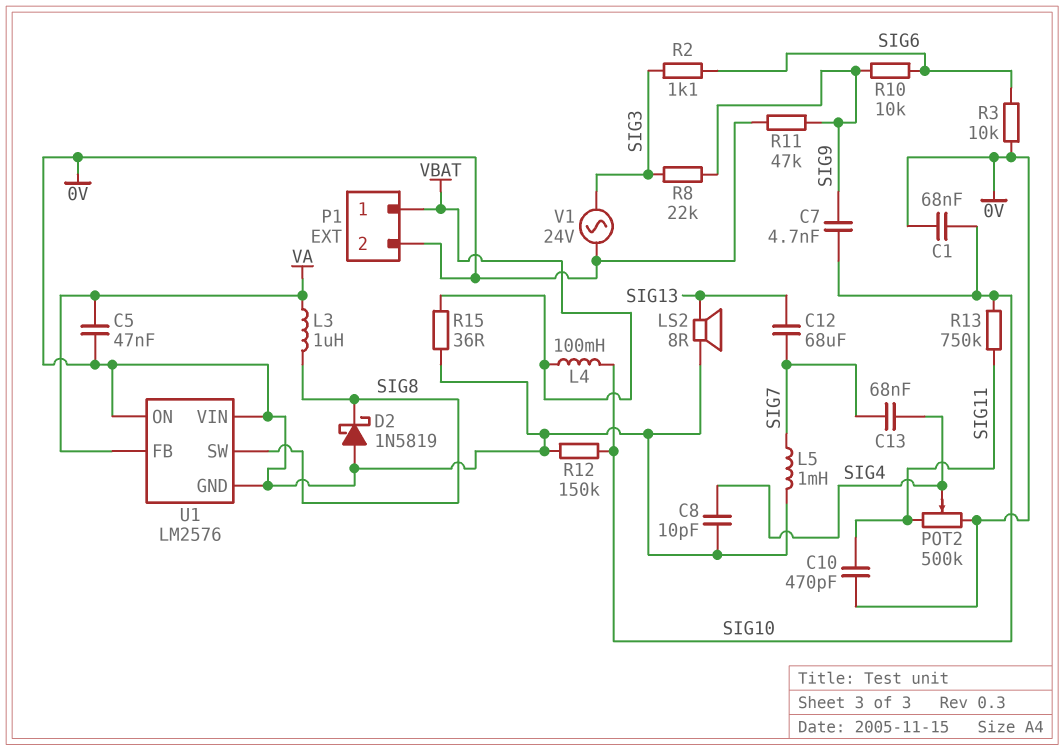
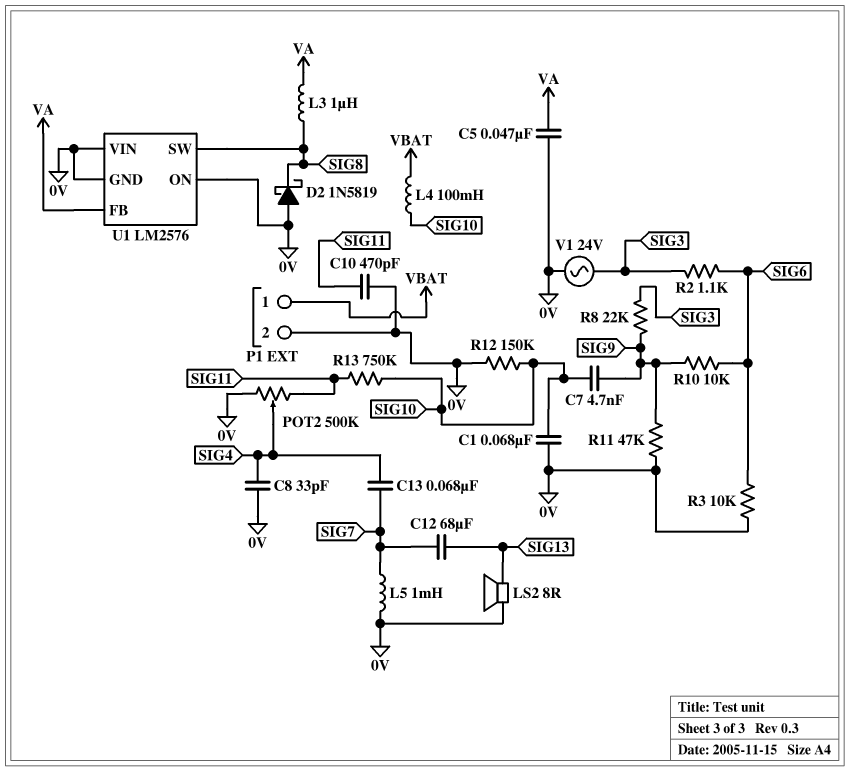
C8: 10pF (0V, SIG4) -> 33pF (0V, SIG4)
R15: 36 (0V, VBAT) -> none

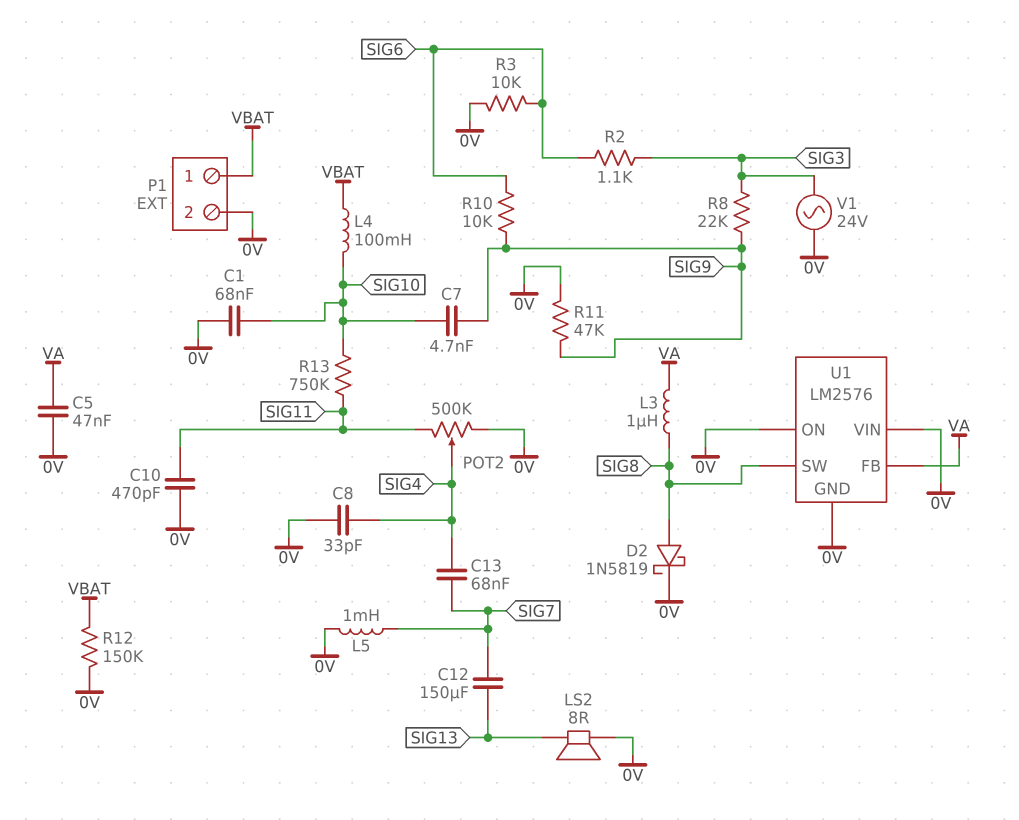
C12: 68uF (SIG7, SIG13) -> 150uF (SIG7, SIG13)
D2: schottky 1N5819 (A 0V, K SIG8) -> schottky 1N5819 (A SIG8, K 0V)
R12: 150k (0V, SIG10) -> 150k (0V, VBAT)

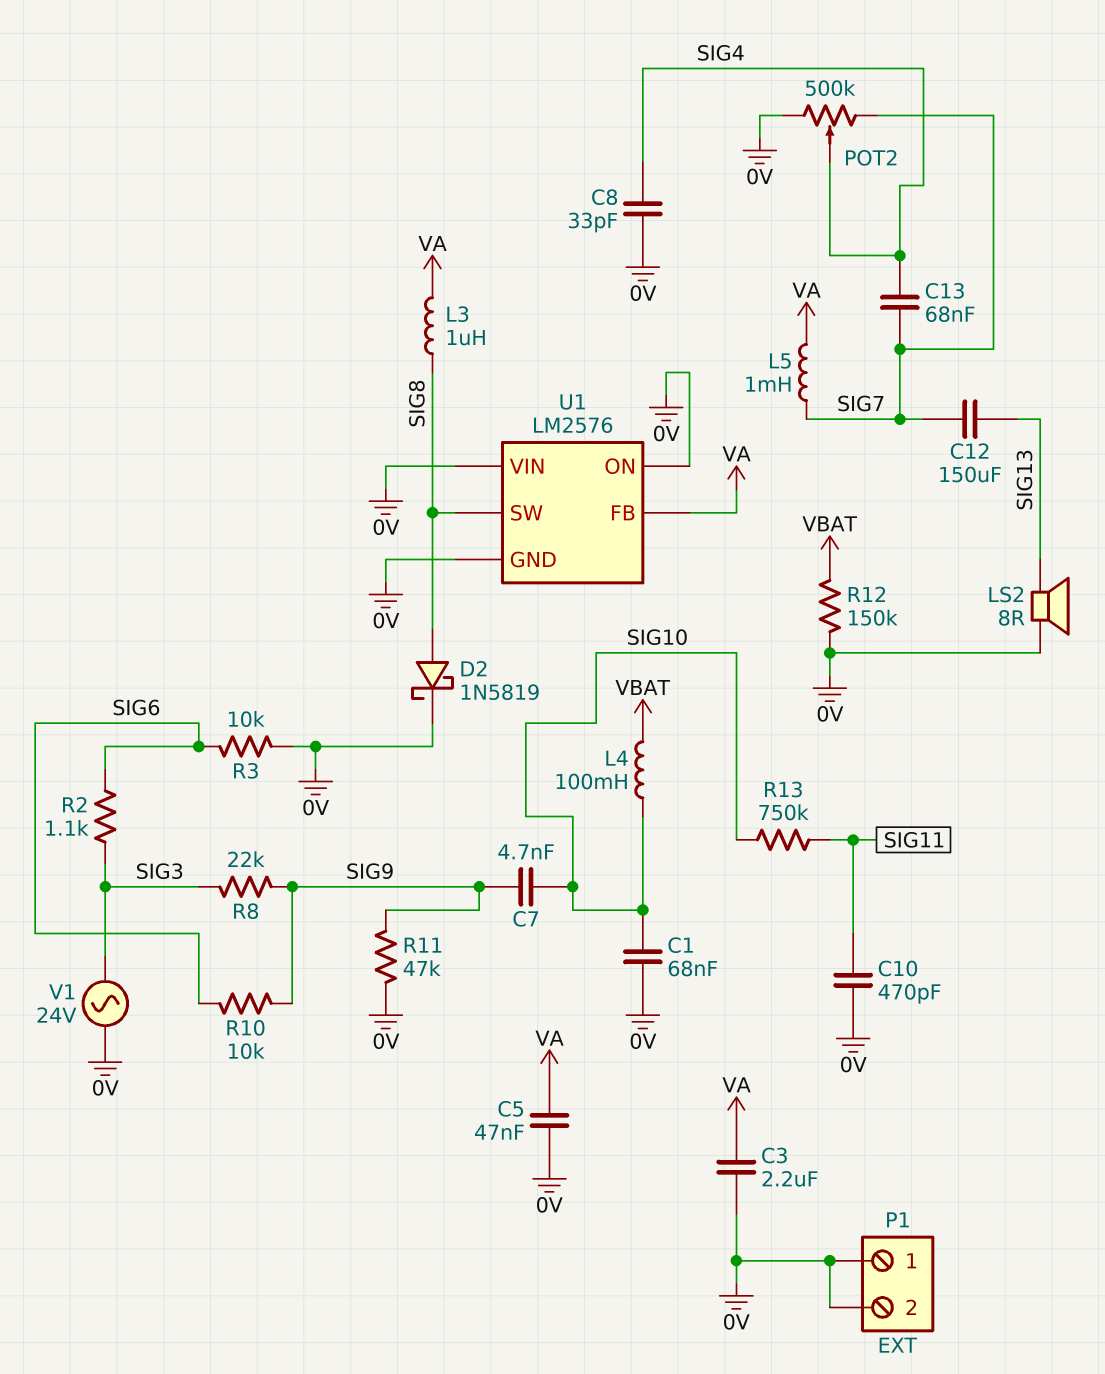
C3: none -> 2.2uF (0V, VA)
L5: 1mH (0V, SIG7) -> 1mH (SIG7, VA)
P1 pin 1: VBAT -> 0V
POT2: 500k (0V, SIG11, wiper SIG4) -> 500k (0V, SIG7, wiper SIG4)

